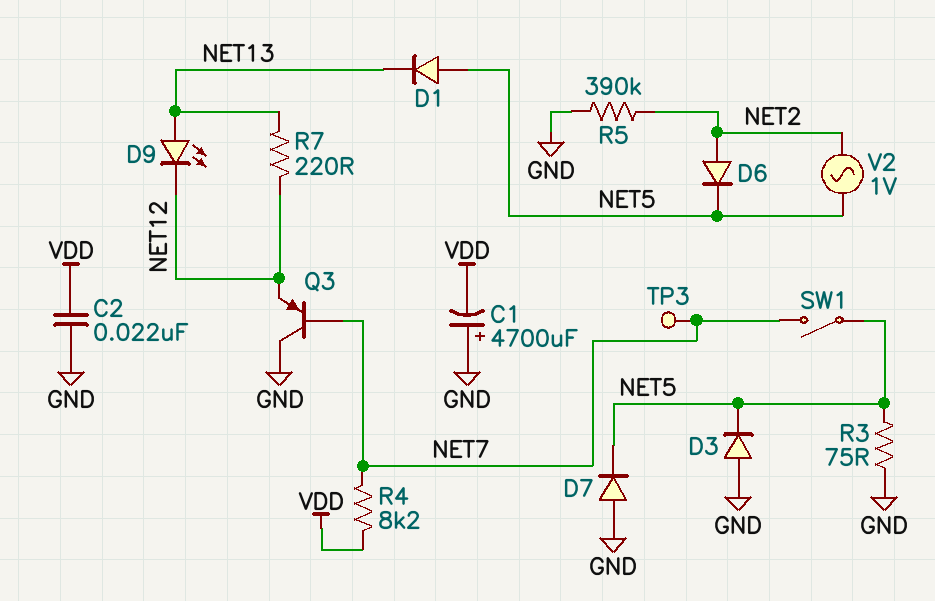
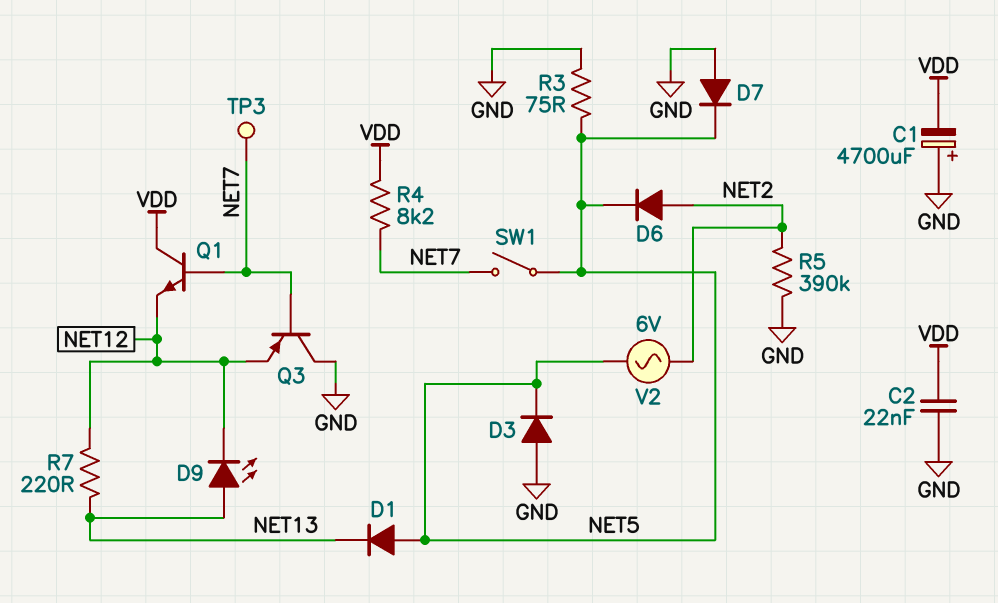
Q1: none -> NPN (B NET7, C VDD, E NET12)
V2: AC 1V (NET2, NET5) -> AC 6V (NET2, NET5)

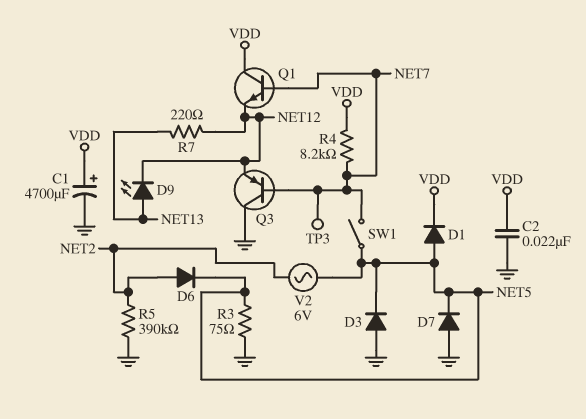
C1: 4700uF (plus GND, minus VDD) -> 4700uF (plus VDD, minus GND)
D1: diode (A NET5, K NET13) -> diode (A NET5, K VDD)

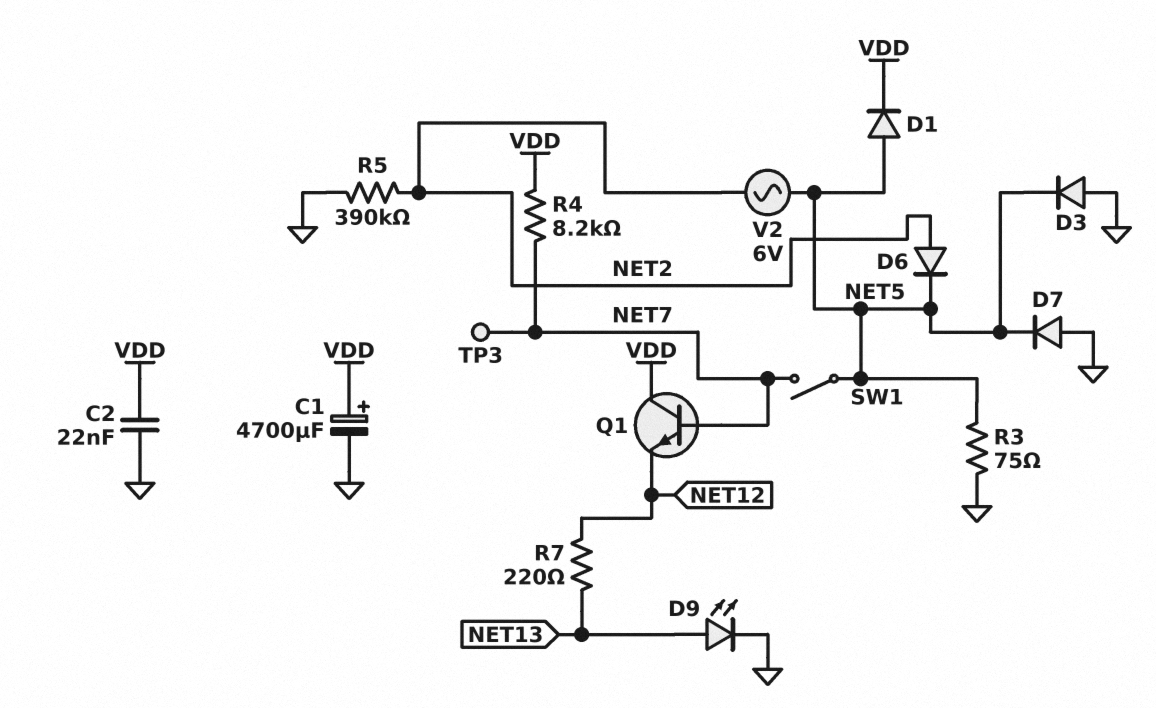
D9: LED (A NET13, K NET12) -> LED (A NET13, K GND)
Q3: PNP (B NET7, C GND, E NET12) -> none

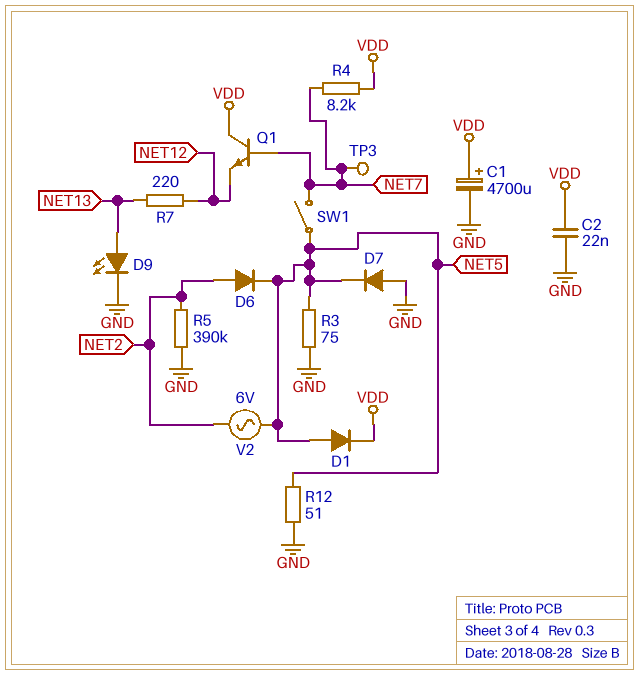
D3: diode (A GND, K NET5) -> none
R12: none -> 51 (GND, NET5)

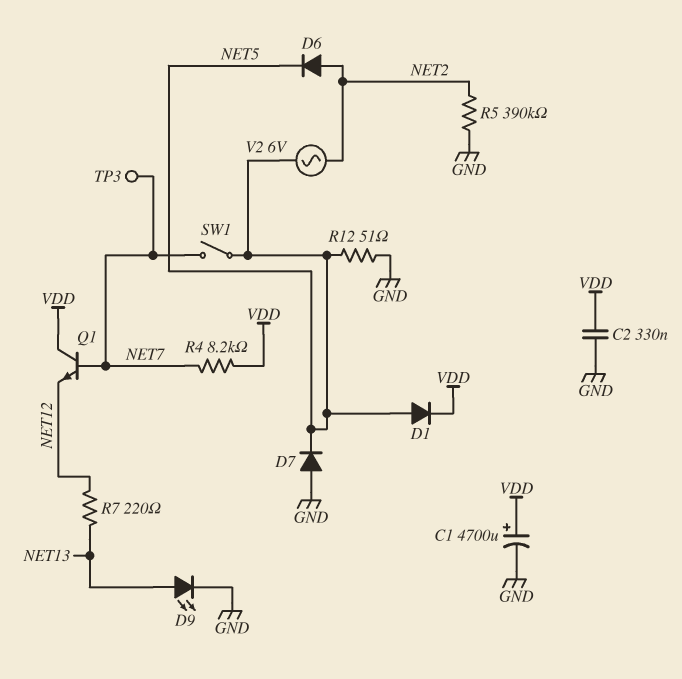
C2: 22nF (GND, VDD) -> 330nF (GND, VDD)
R3: 75 (GND, NET5) -> none

